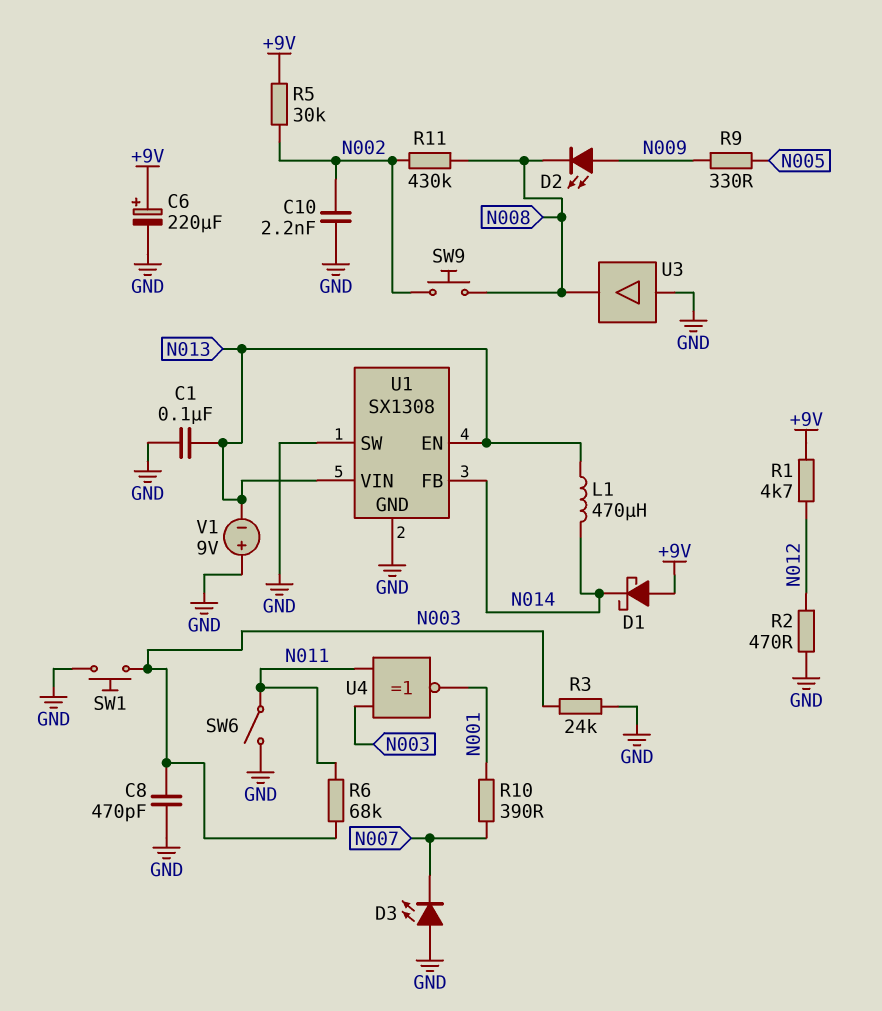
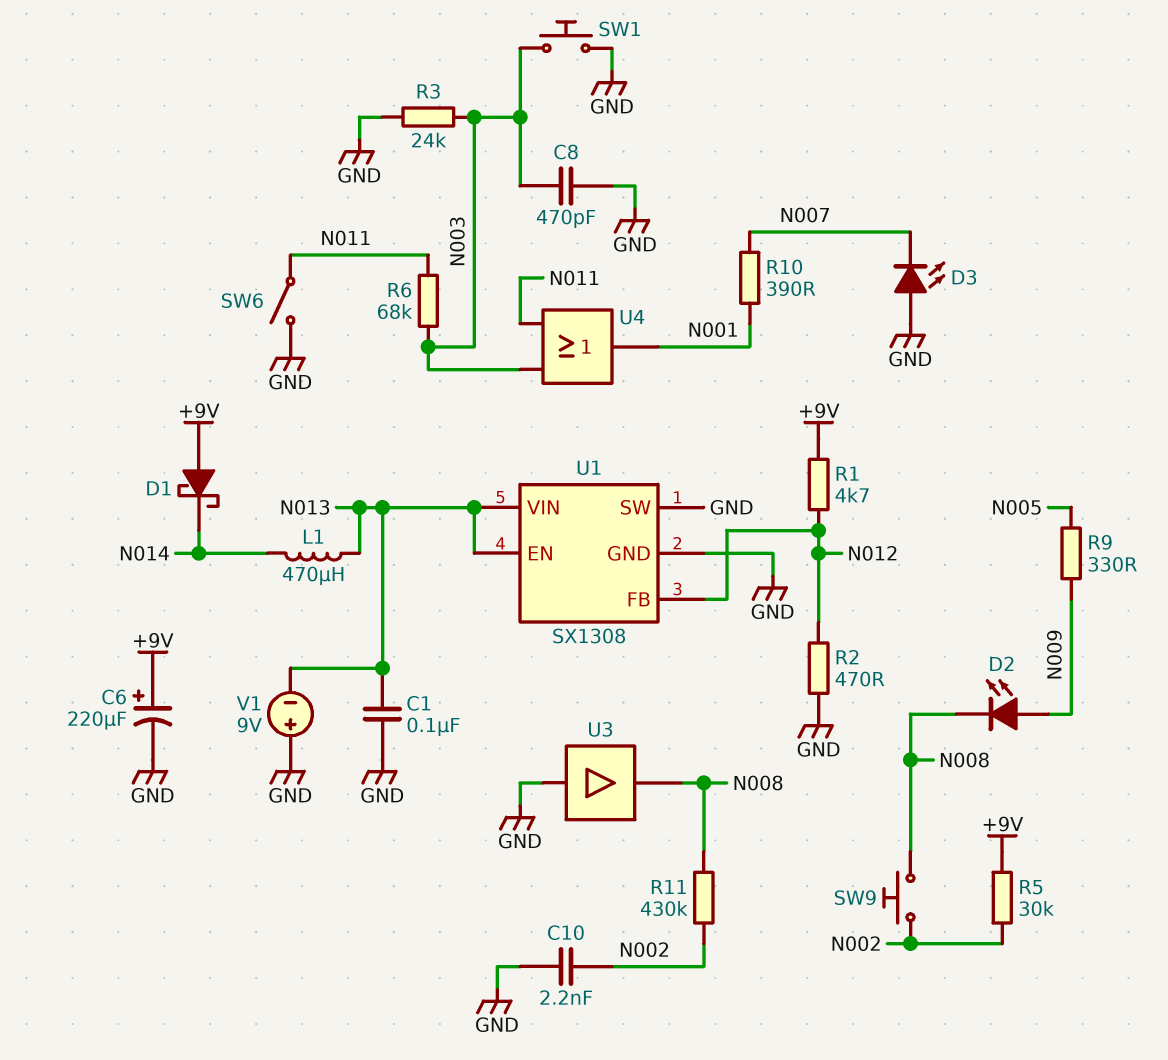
U1 pin FB: N014 -> N012
U4: XNOR (in N003, in N011, out N001) -> OR (in N003, in N011, out N001)

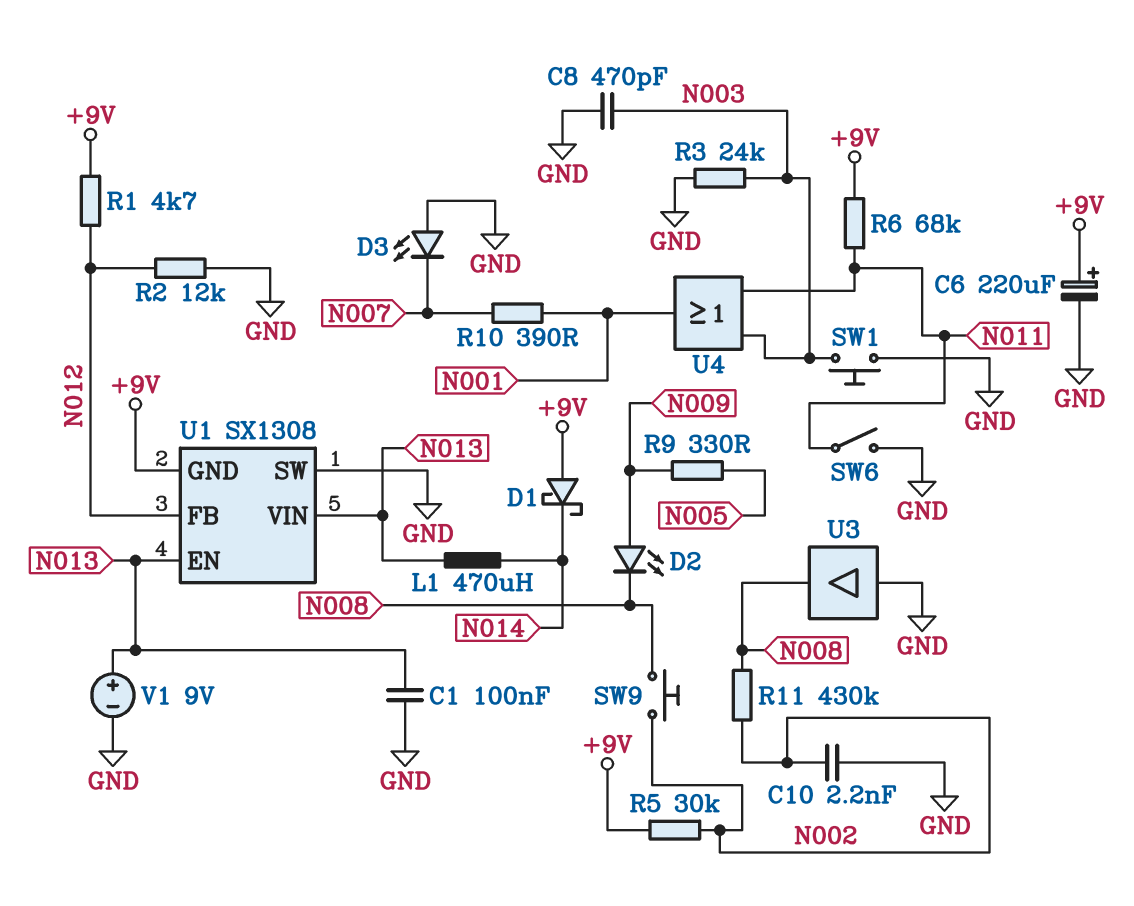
R2: 470 (GND, N012) -> 12k (GND, N012)
R6: 68k (N003, N011) -> 68k (+9V, N011)
U1 pin GND: GND -> +9V
V1: 9V (plus GND, minus N013) -> 9V (plus N013, minus GND)

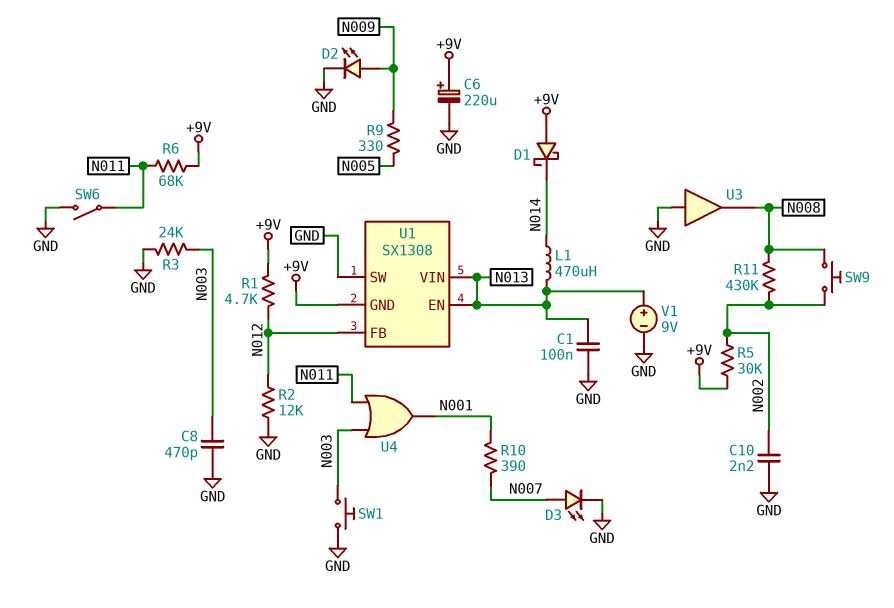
D2: LED (A N009, K N008) -> LED (A N009, K GND)
D3: LED (A GND, K N007) -> LED (A N007, K GND)

